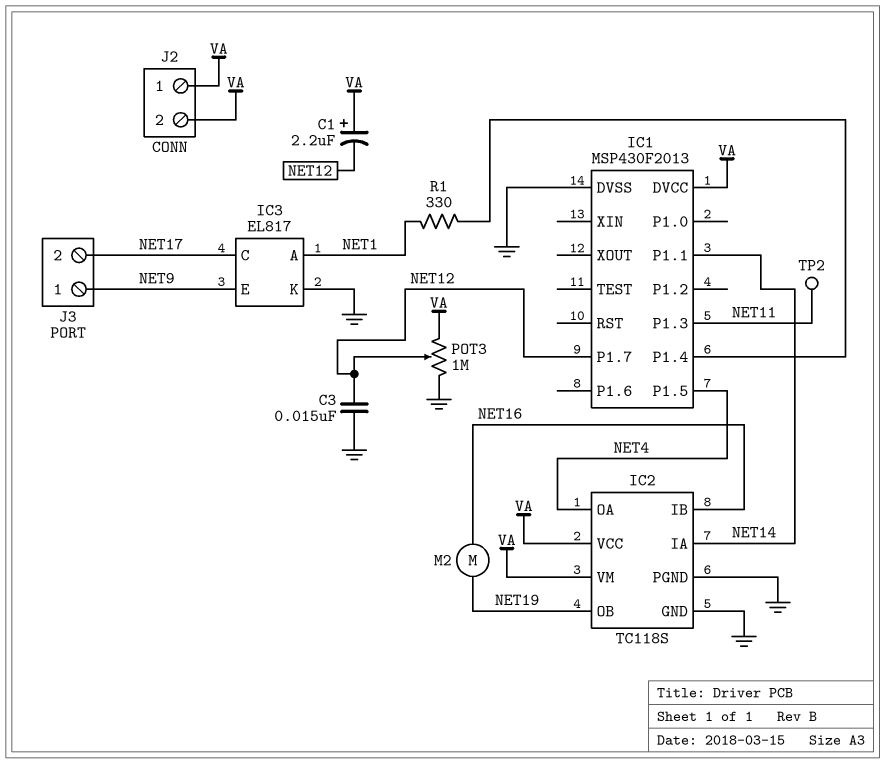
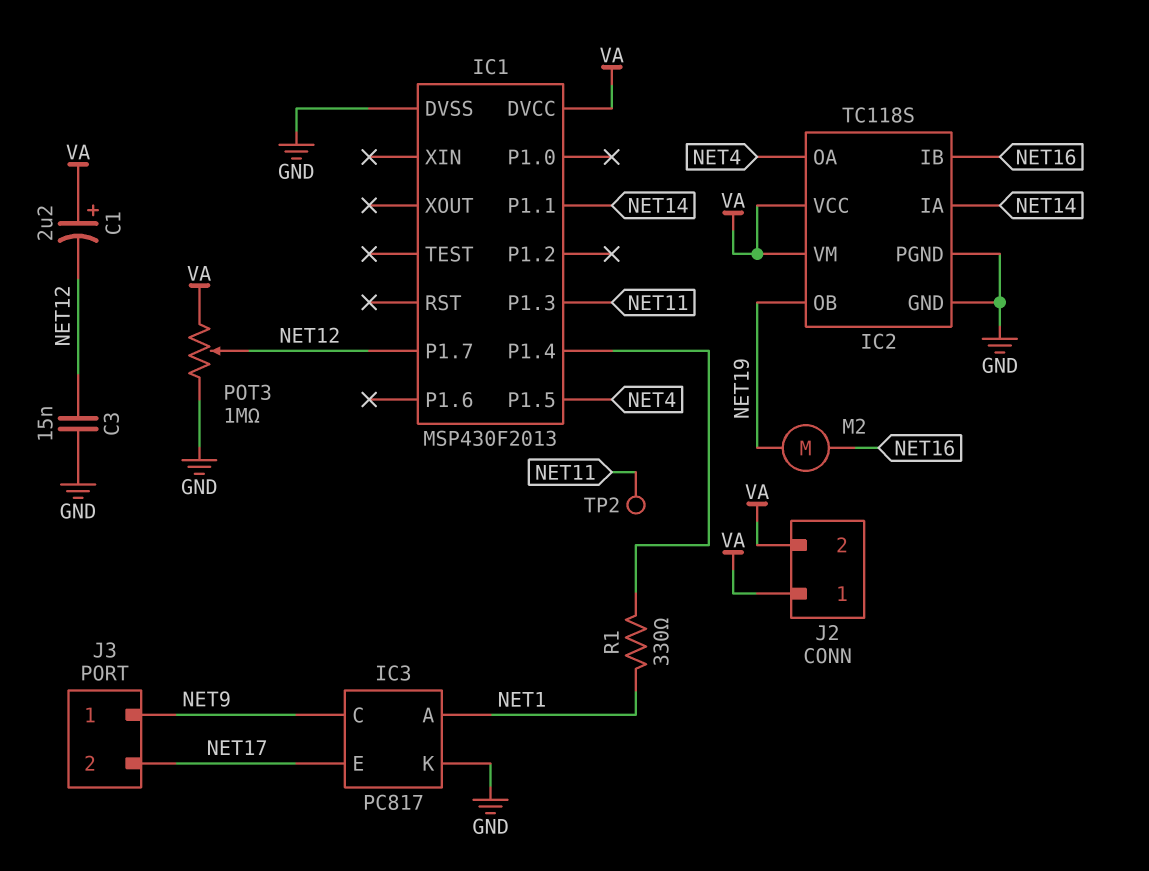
IC3: EL817 -> PC817
IC3 pin C: NET17 -> NET9
IC3 pin E: NET9 -> NET17

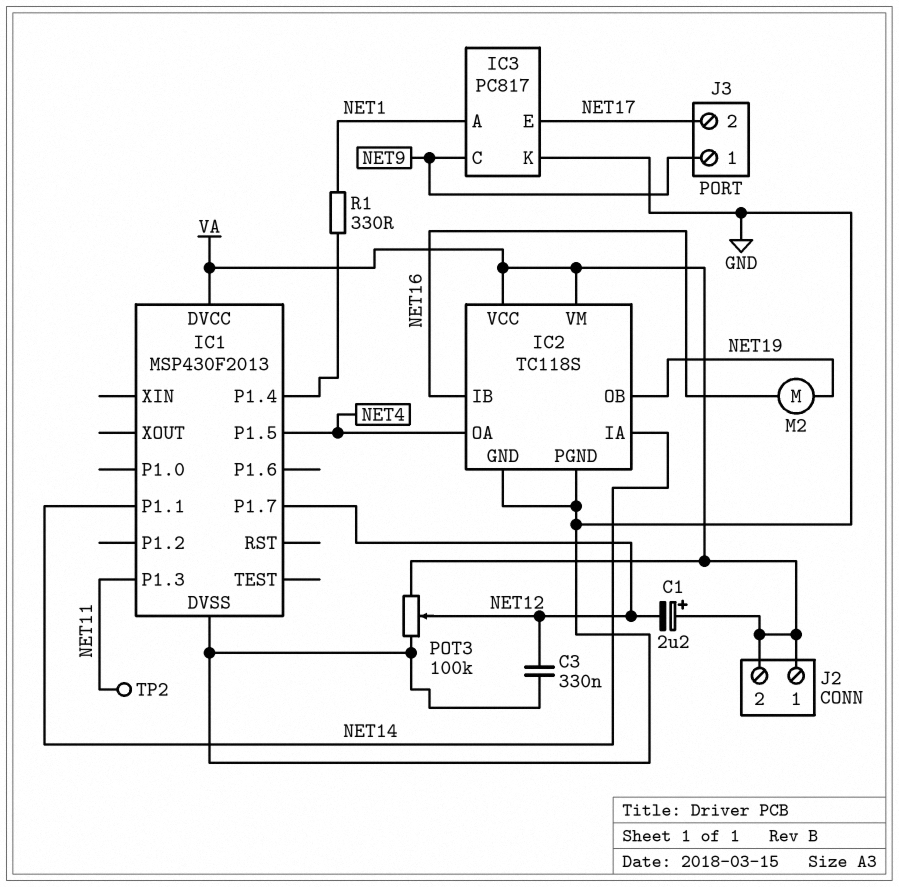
C3: 15nF (GND, NET12) -> 330nF (GND, NET12)
POT3: 1M (GND, VA, wiper NET12) -> 100k (GND, VA, wiper NET12)

